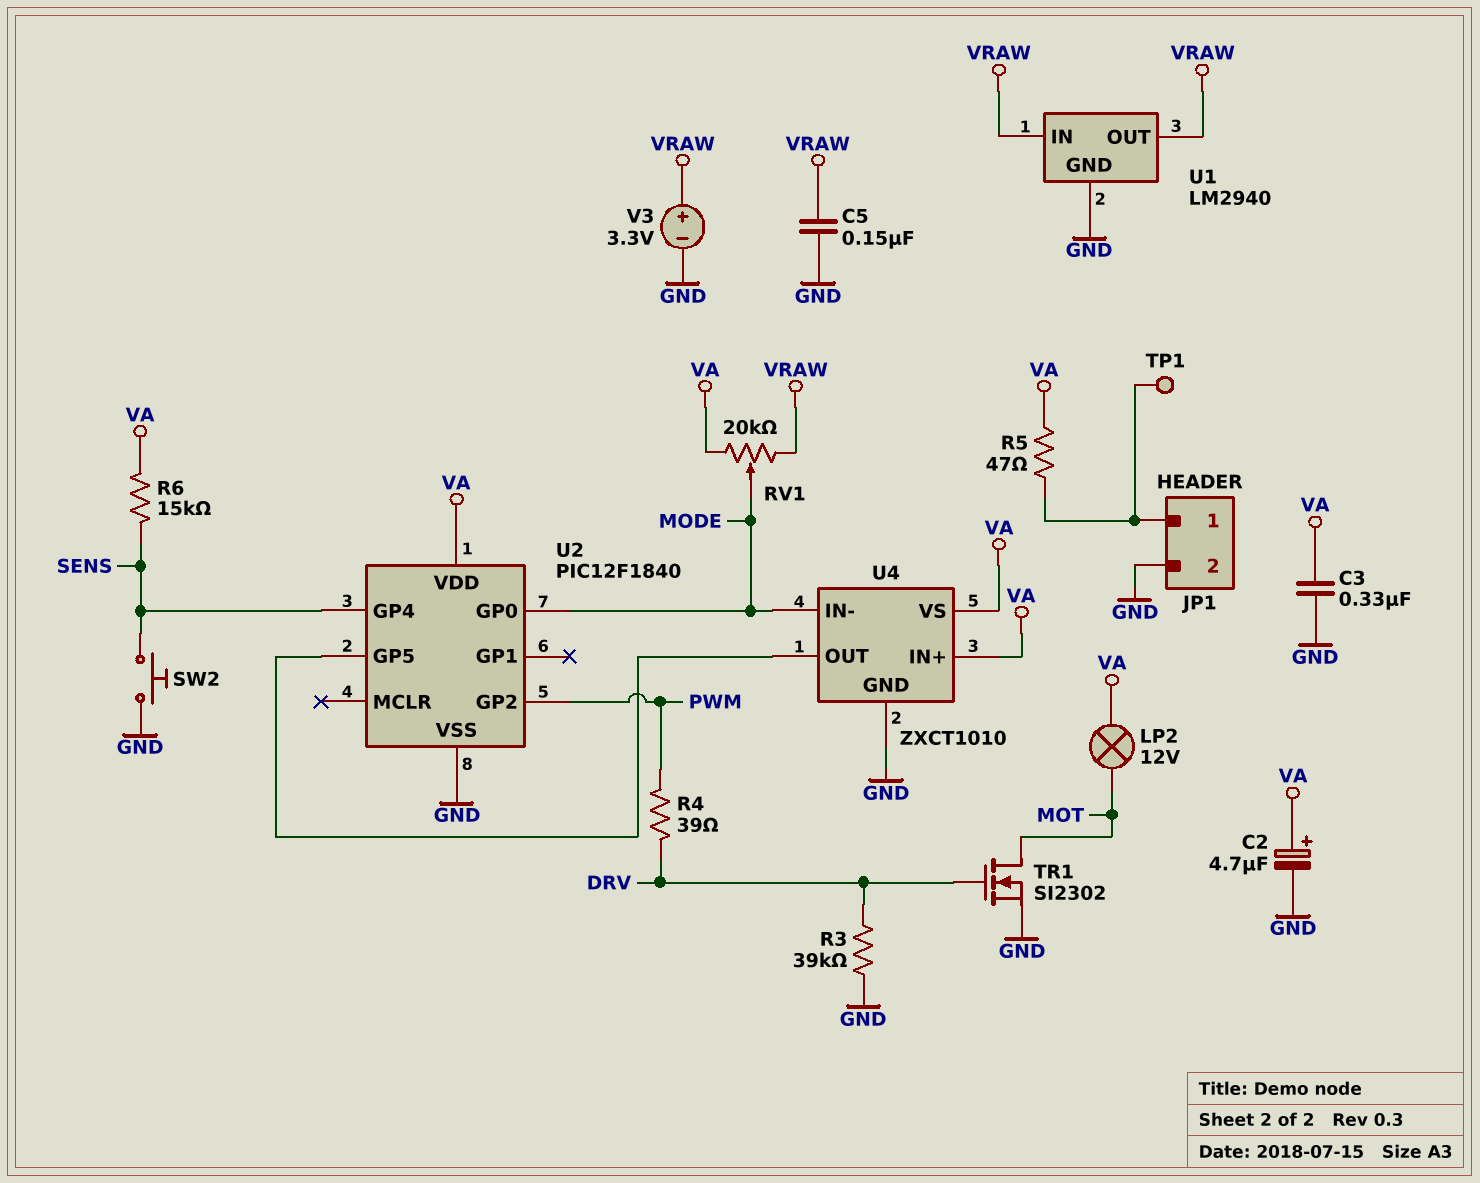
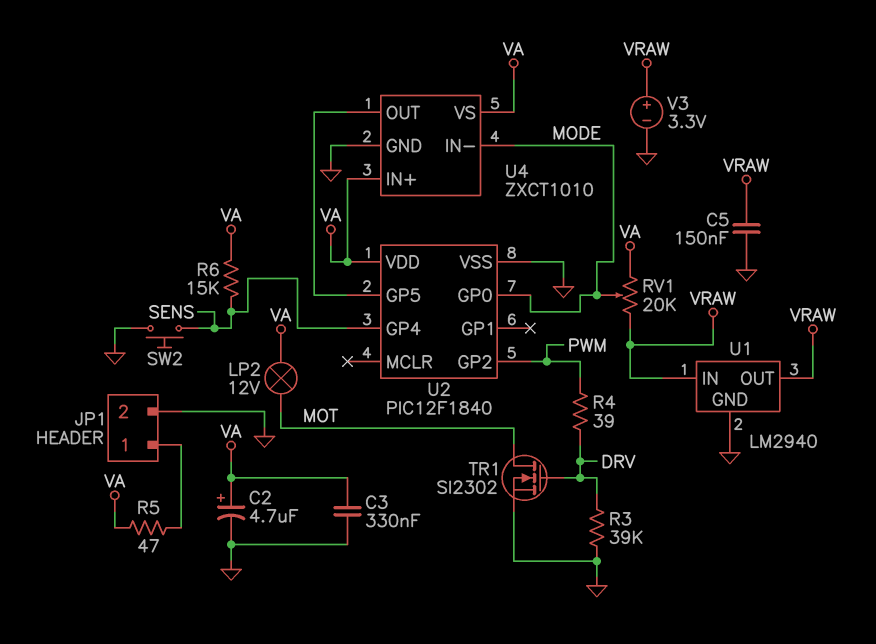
TP1: test point (JP1/1) -> none

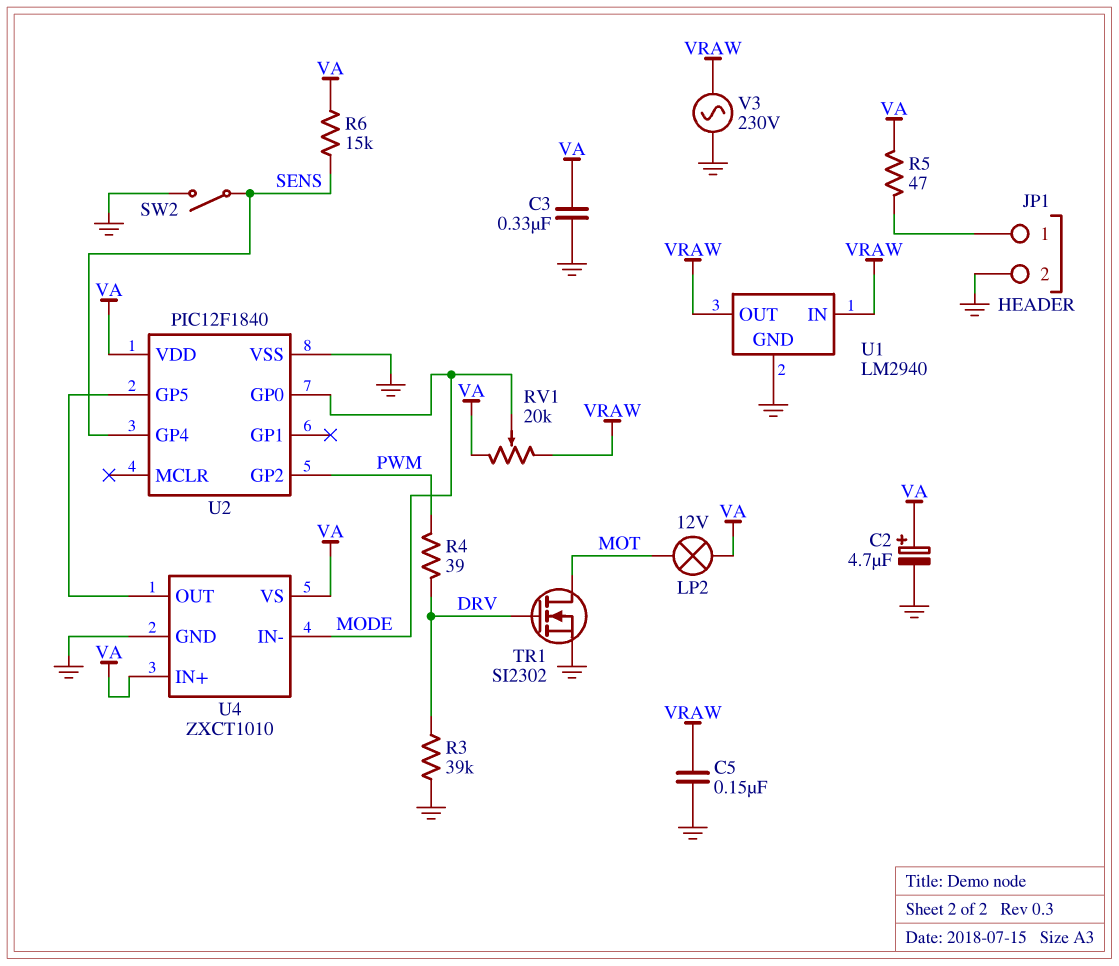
SW2: button (GND, SENS) -> switch (GND, SENS)
V3: 3.3V (plus VRAW, minus GND) -> AC 230V (GND, VRAW)

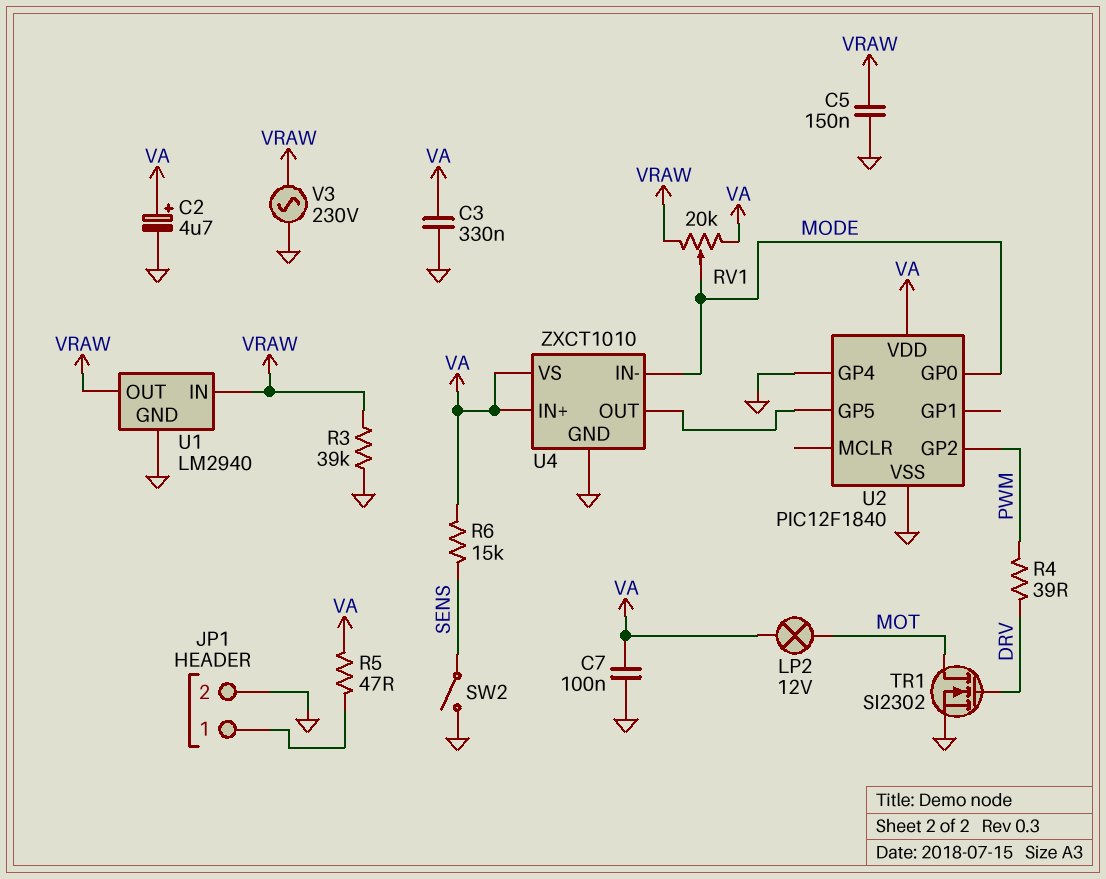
C7: none -> 100nF (GND, VA)
R3: 39k (DRV, GND) -> 39k (GND, VRAW)
U2 pin GP4: SENS -> GND

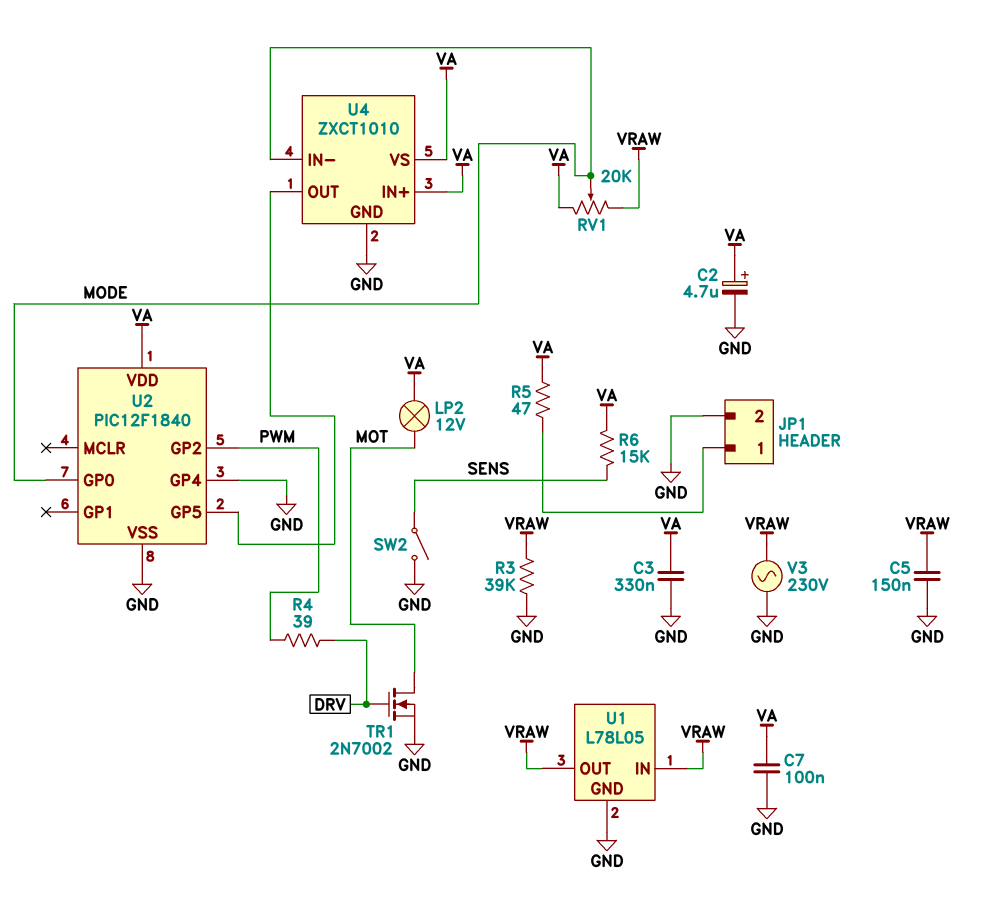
TR1: NMOS SI2302 (G DRV, D MOT, S GND) -> NMOS 2N7002 (G DRV, D MOT, S GND)
U1: LM2940 -> L78L05

